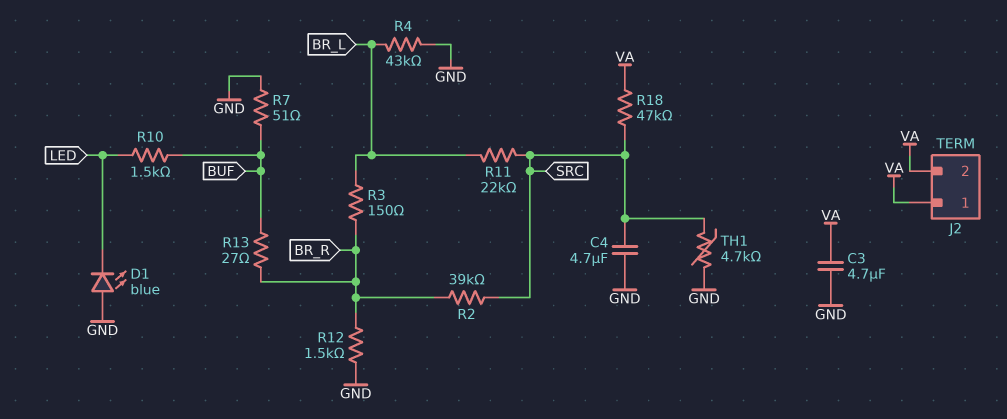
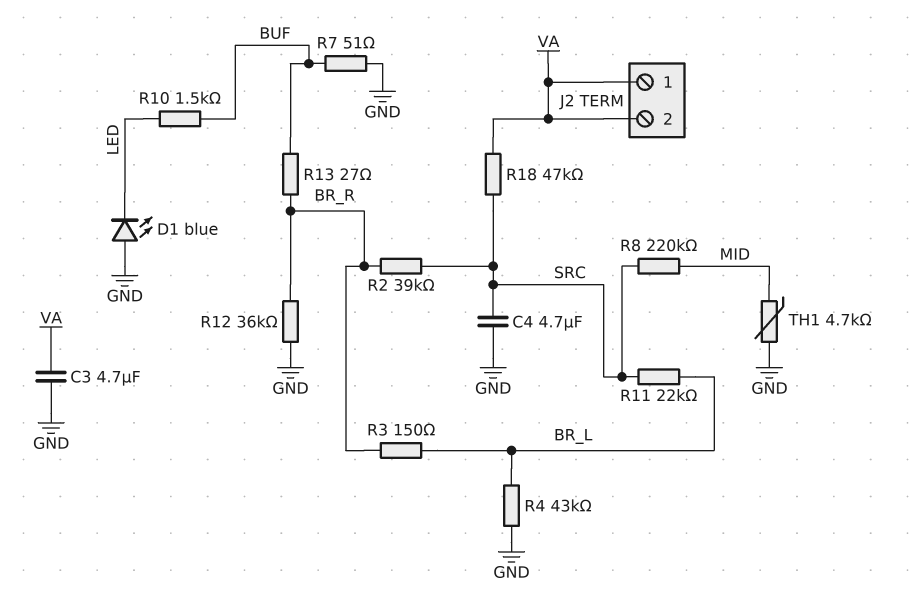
R8: none -> 220k (MID, SRC)
R12: 1.5k (BR_R, GND) -> 36k (BR_R, GND)
TH1: 4.7k (GND, SRC) -> 4.7k (GND, MID)

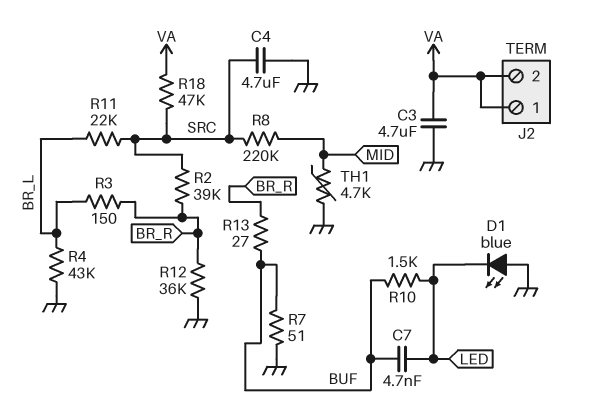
C7: none -> 4.7nF (BUF, LED)

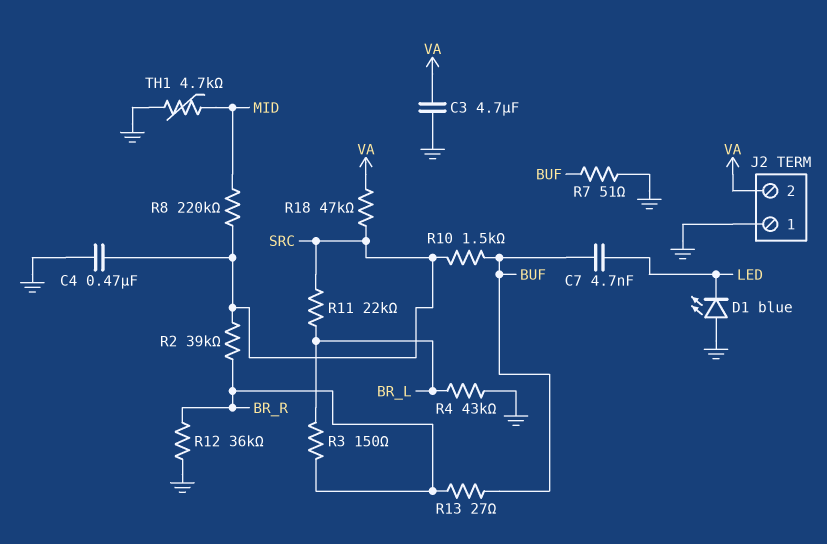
C4: 4.7uF (GND, SRC) -> 470nF (GND, SRC)
J2 pin 1: VA -> GND
R10: 1.5k (BUF, LED) -> 1.5k (BUF, SRC)

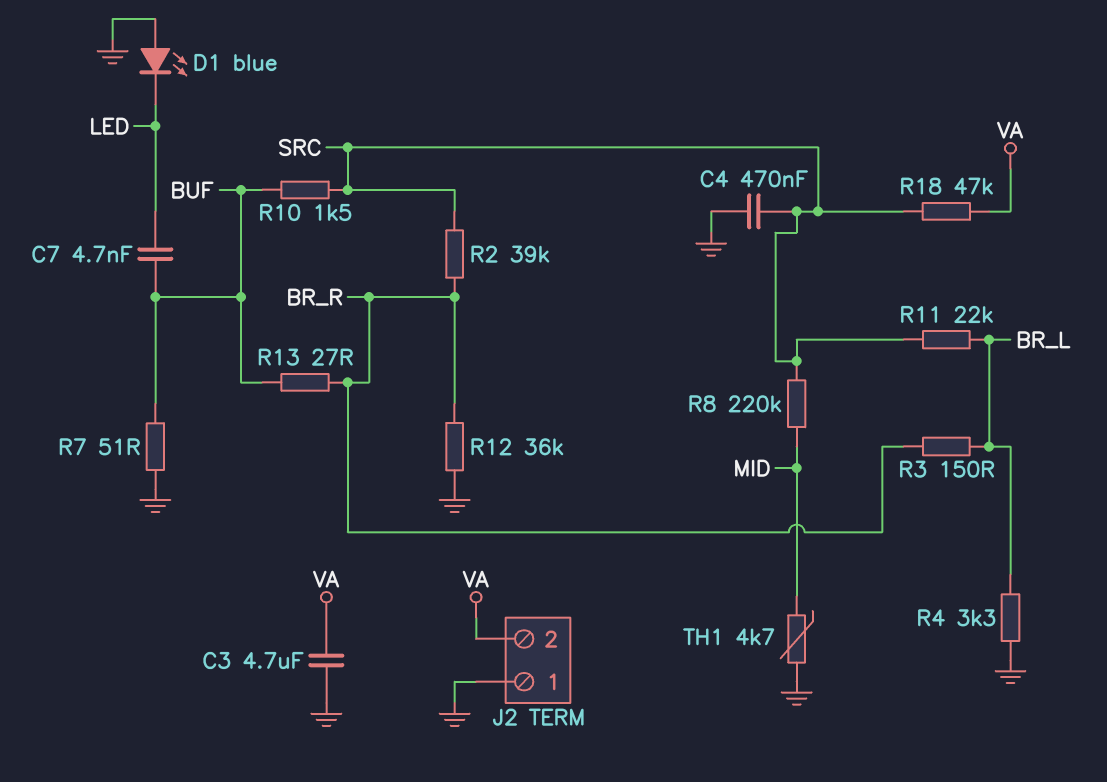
R4: 43k (BR_L, GND) -> 3.3k (BR_L, GND)

